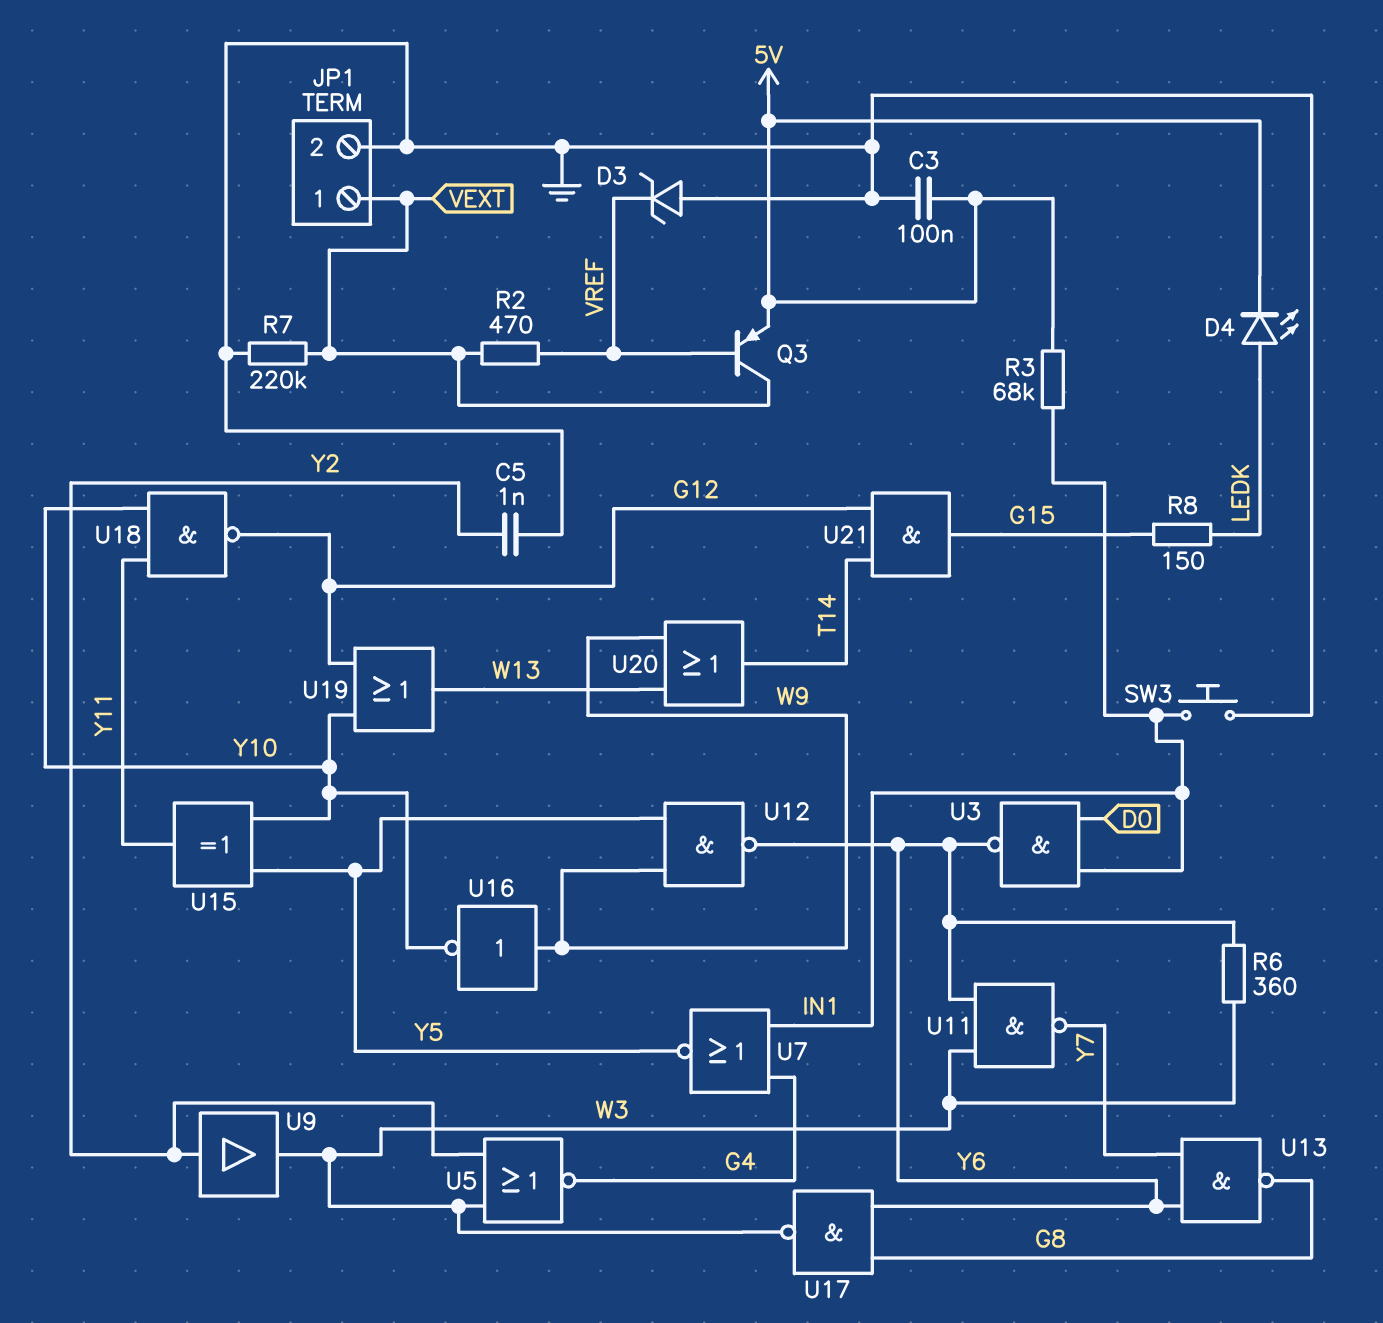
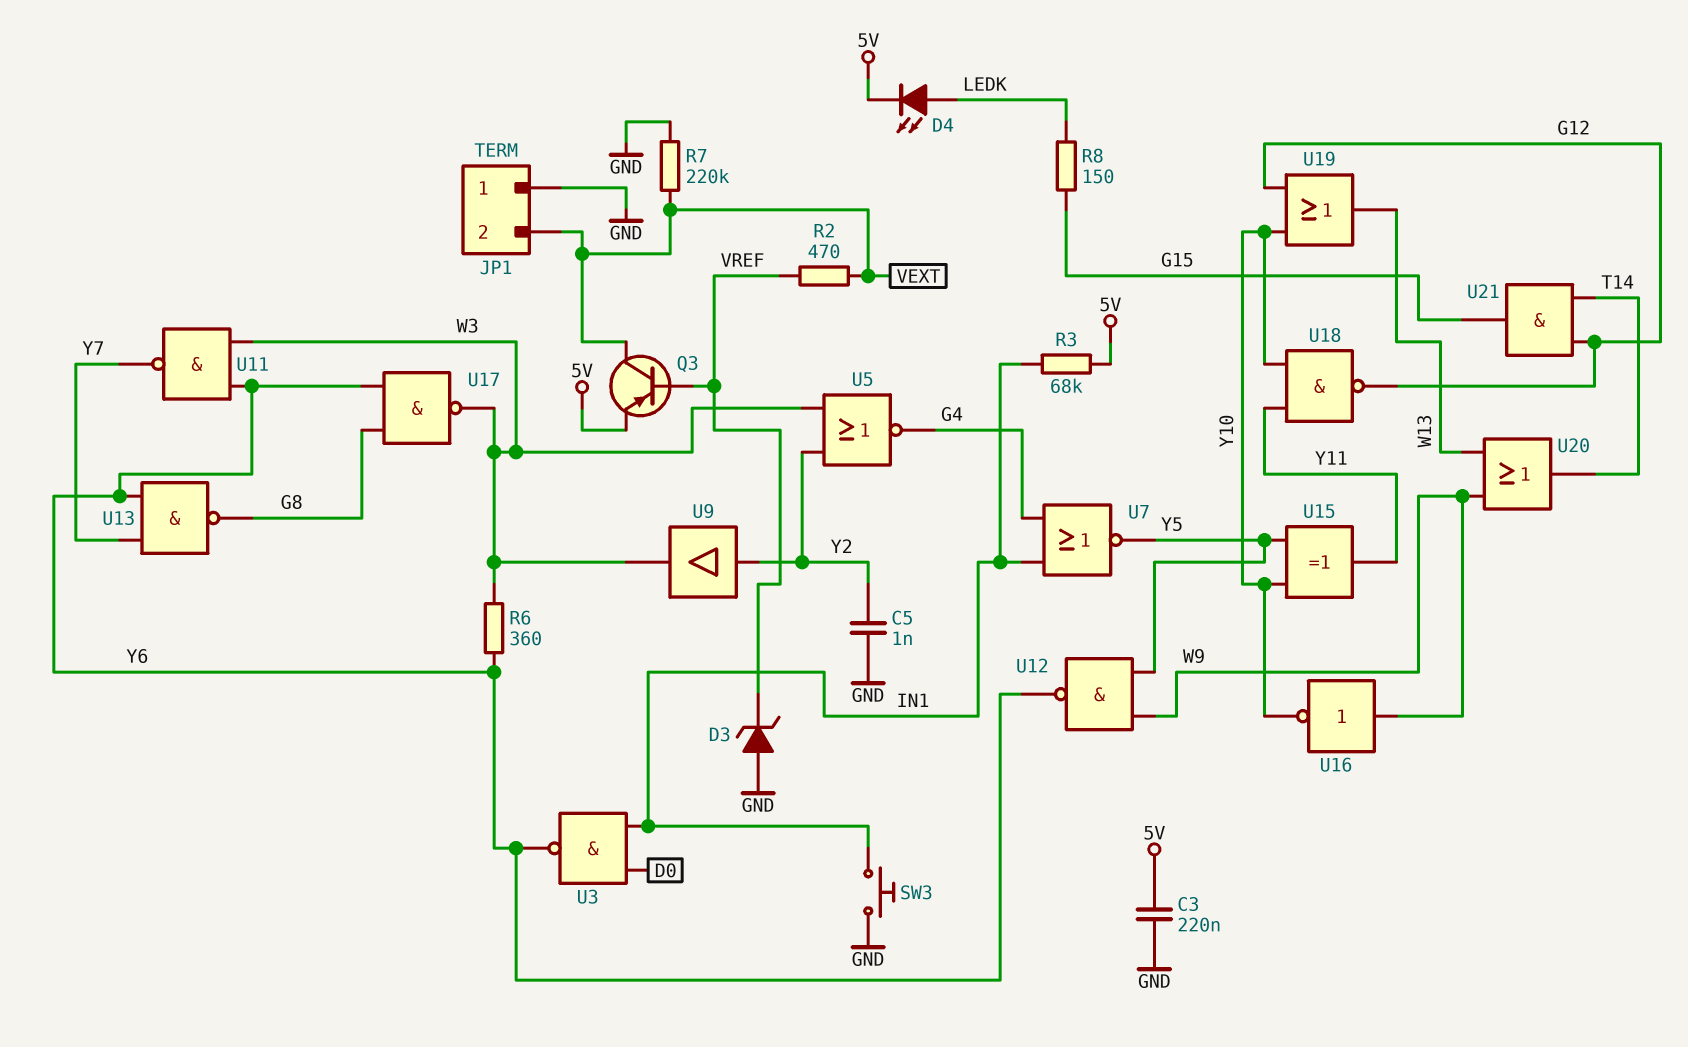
C3: 100nF (5V, GND) -> 220nF (5V, GND)
JP1 pin 1: VEXT -> GND
JP1 pin 2: GND -> VEXT

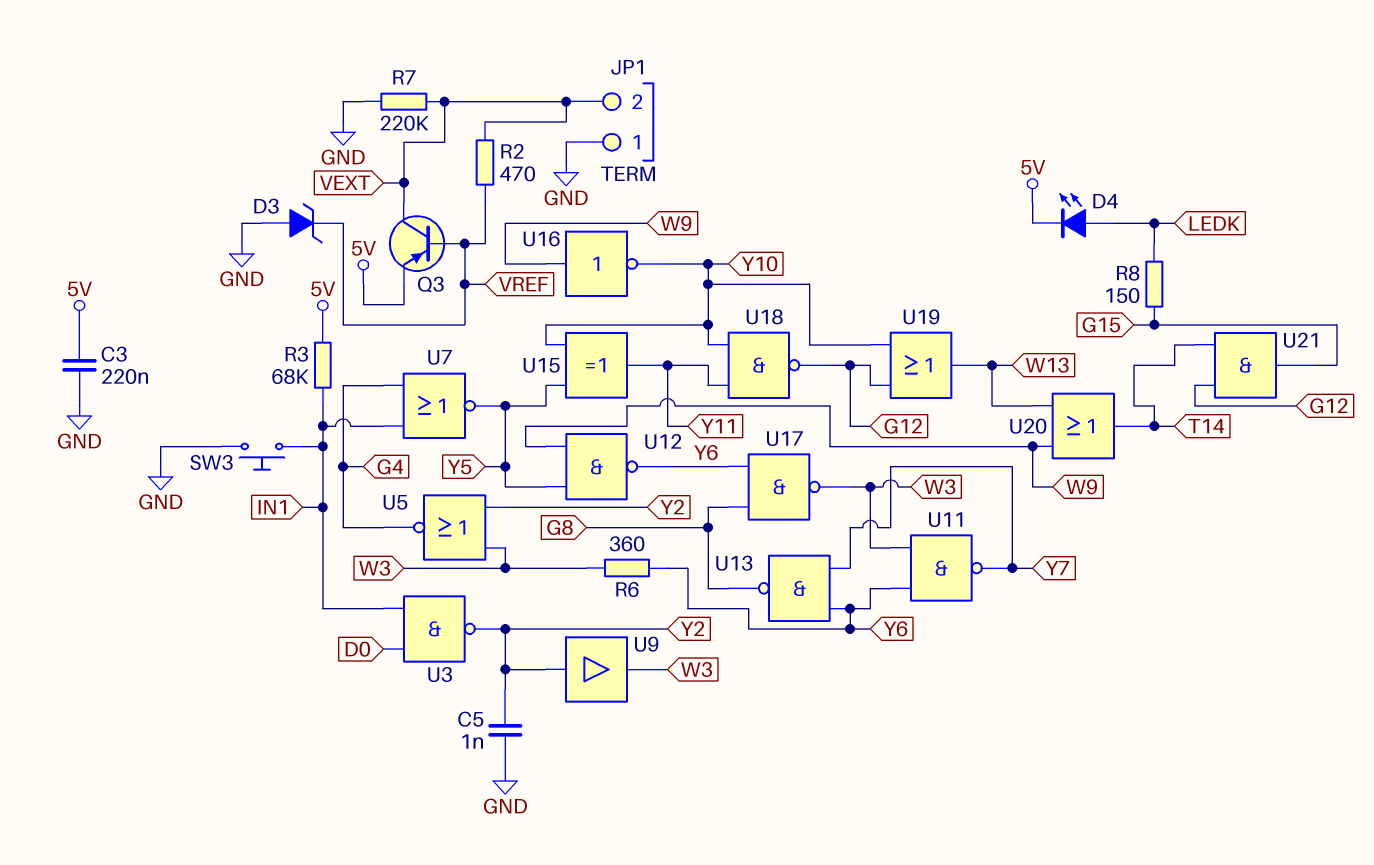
U3: NAND (in D0, in IN1, out Y6) -> NAND (in D0, in IN1, out Y2)

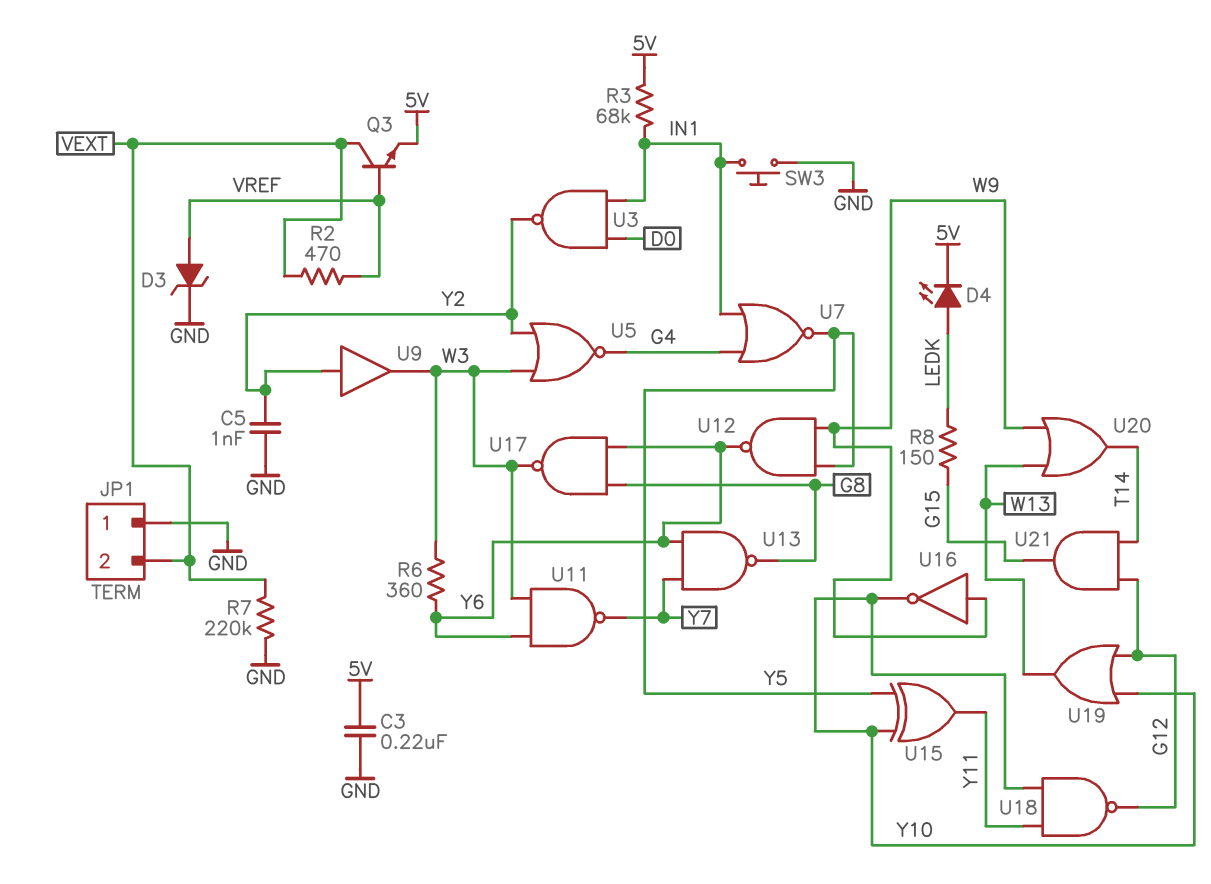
D3: zener (A GND, K VREF) -> zener (A VREF, K GND)
Q3: PNP (B VREF, C VEXT, E 5V) -> NPN (B VREF, C VEXT, E 5V)

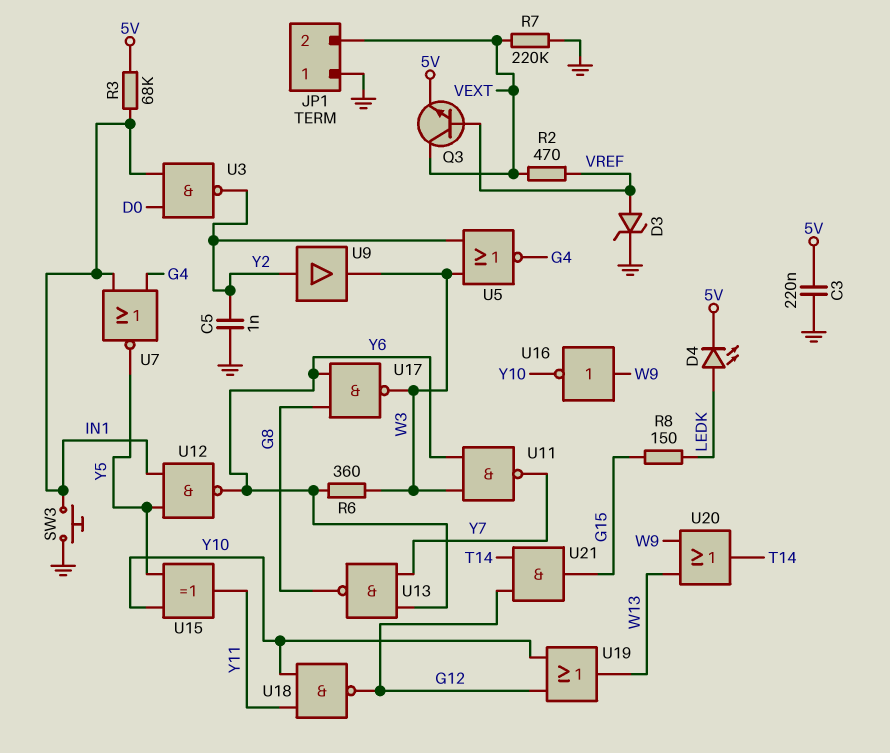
U12: NAND (in W9, in Y5, out Y6) -> NAND (in IN1, in Y5, out Y6)

